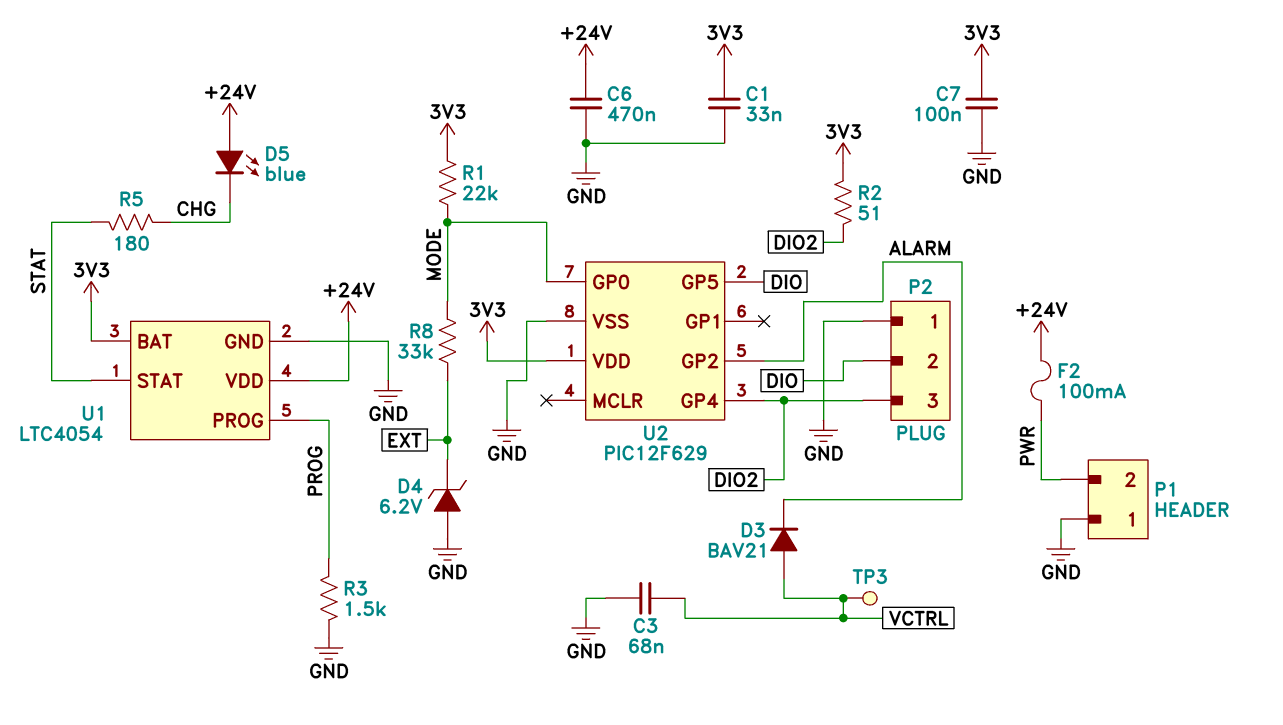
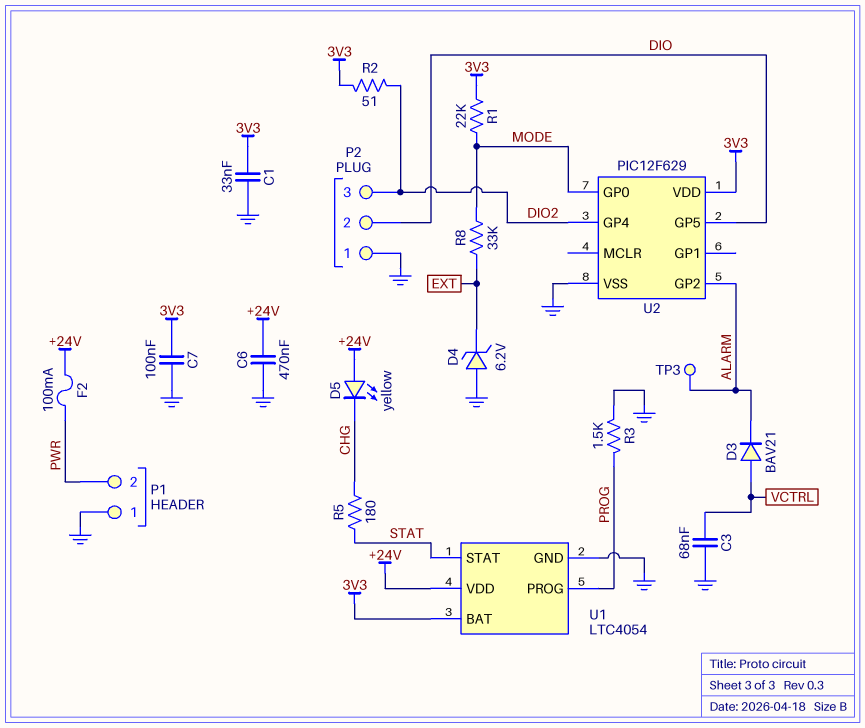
D5: LED blue (A +24V, K CHG) -> LED yellow (A +24V, K CHG)
TP3: test point (VCTRL) -> test point (ALARM)

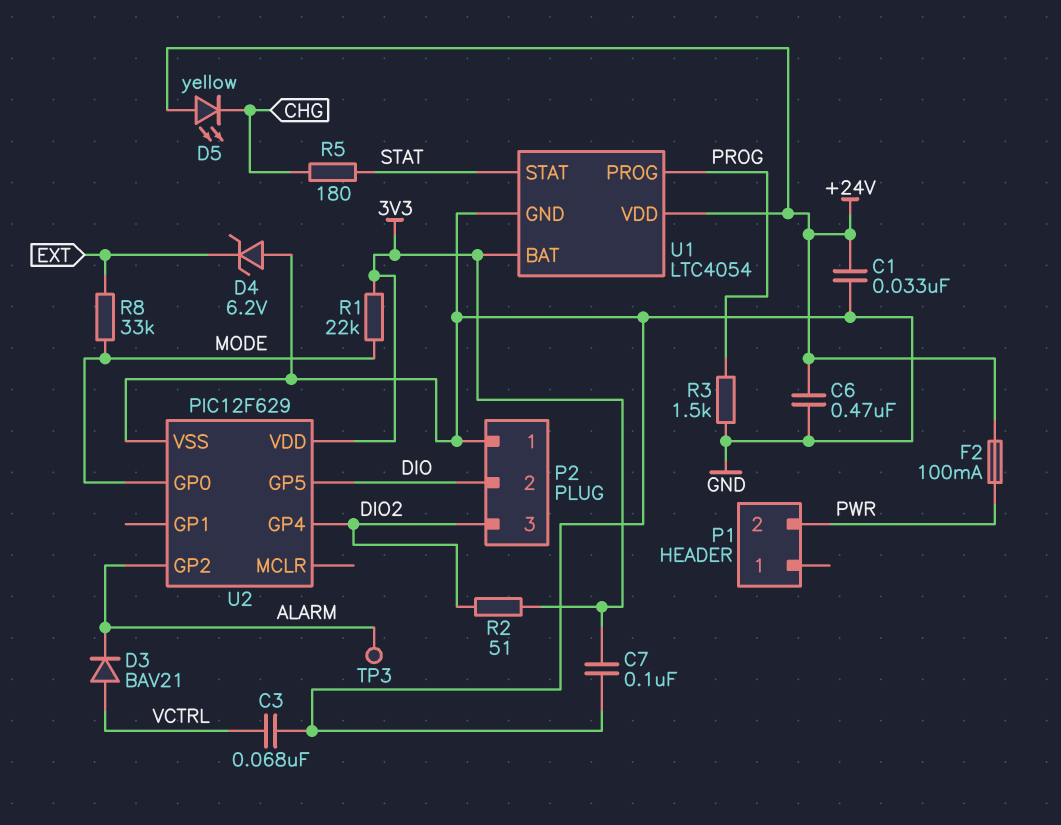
C1: 33nF (3V3, GND) -> 33nF (+24V, GND)
P1 pin 1: GND -> none

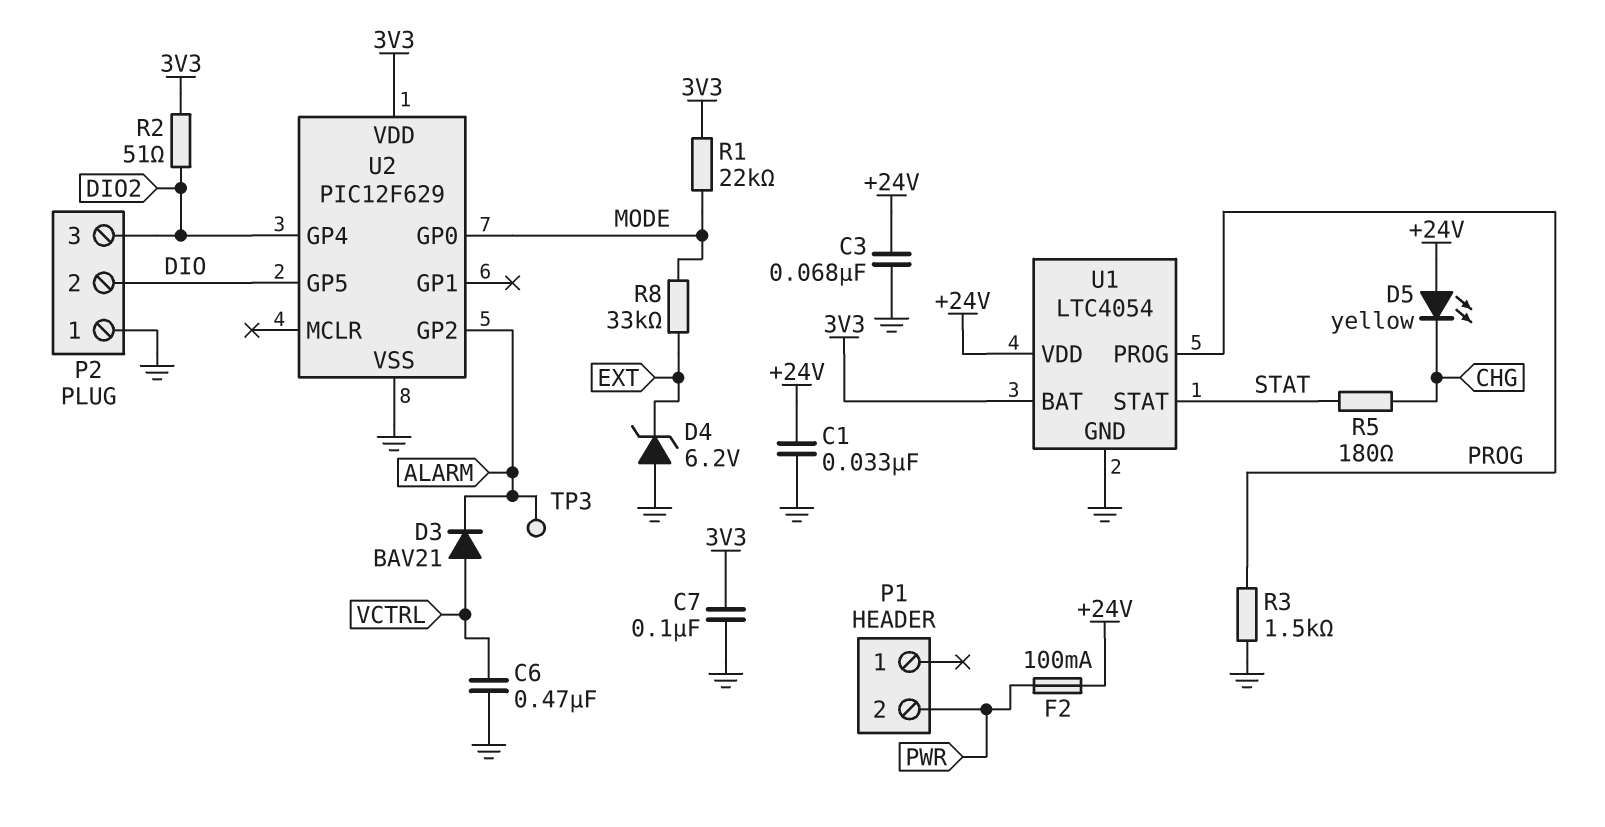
C3: 68nF (GND, VCTRL) -> 68nF (+24V, GND)
C6: 470nF (+24V, GND) -> 470nF (GND, VCTRL)

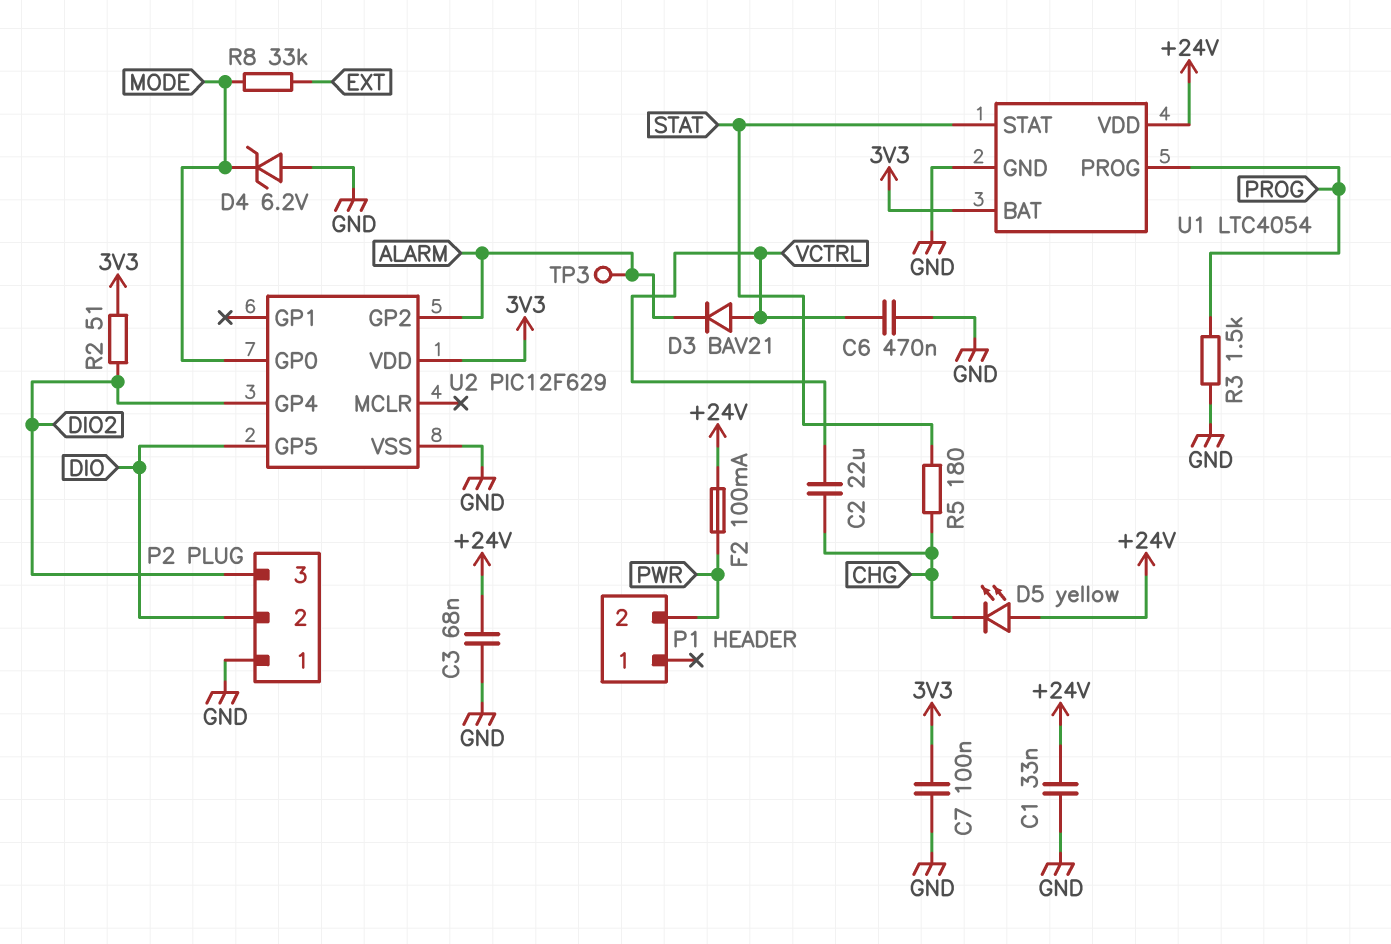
C2: none -> 22uF (CHG, VCTRL)
D4: zener 6.2V (A GND, K EXT) -> zener 6.2V (A GND, K MODE)
R1: 22k (3V3, MODE) -> none

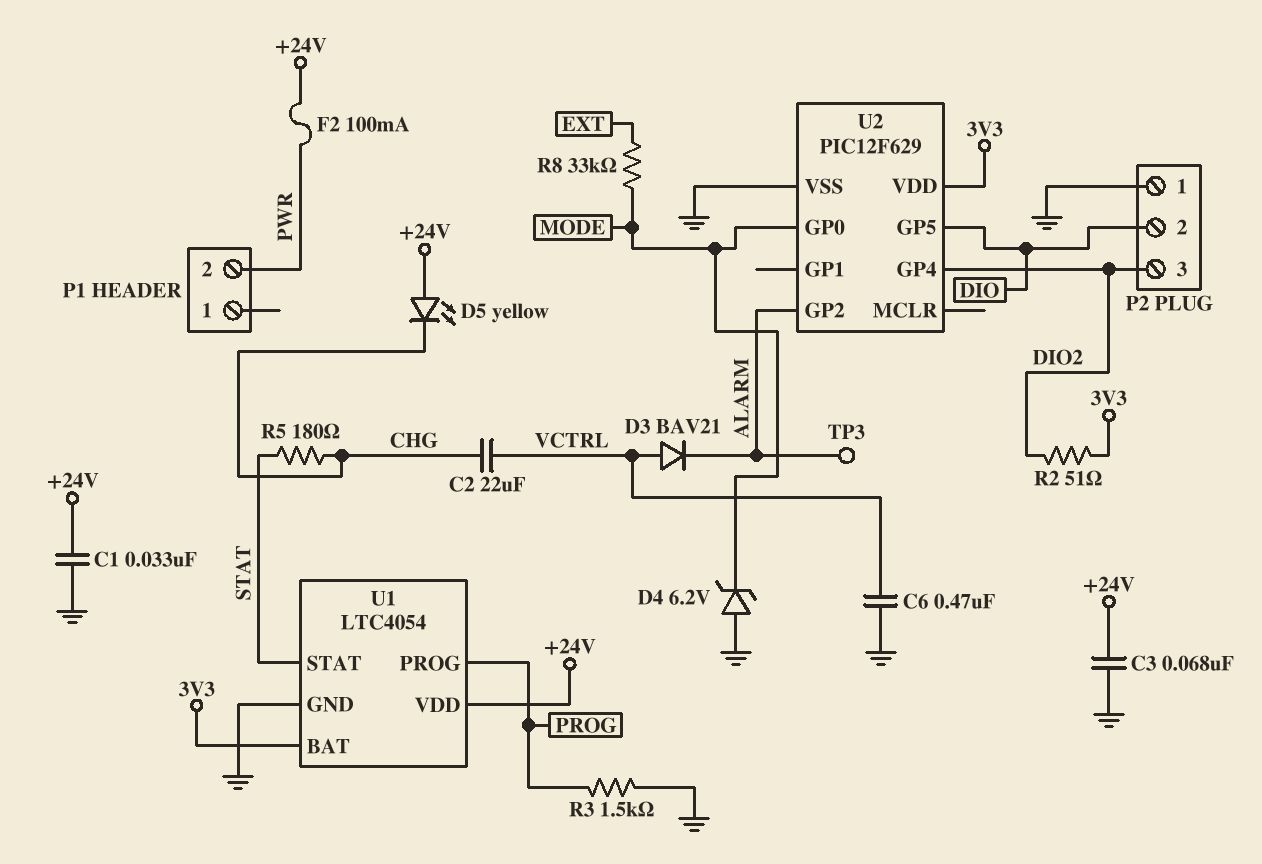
C7: 100nF (3V3, GND) -> none

